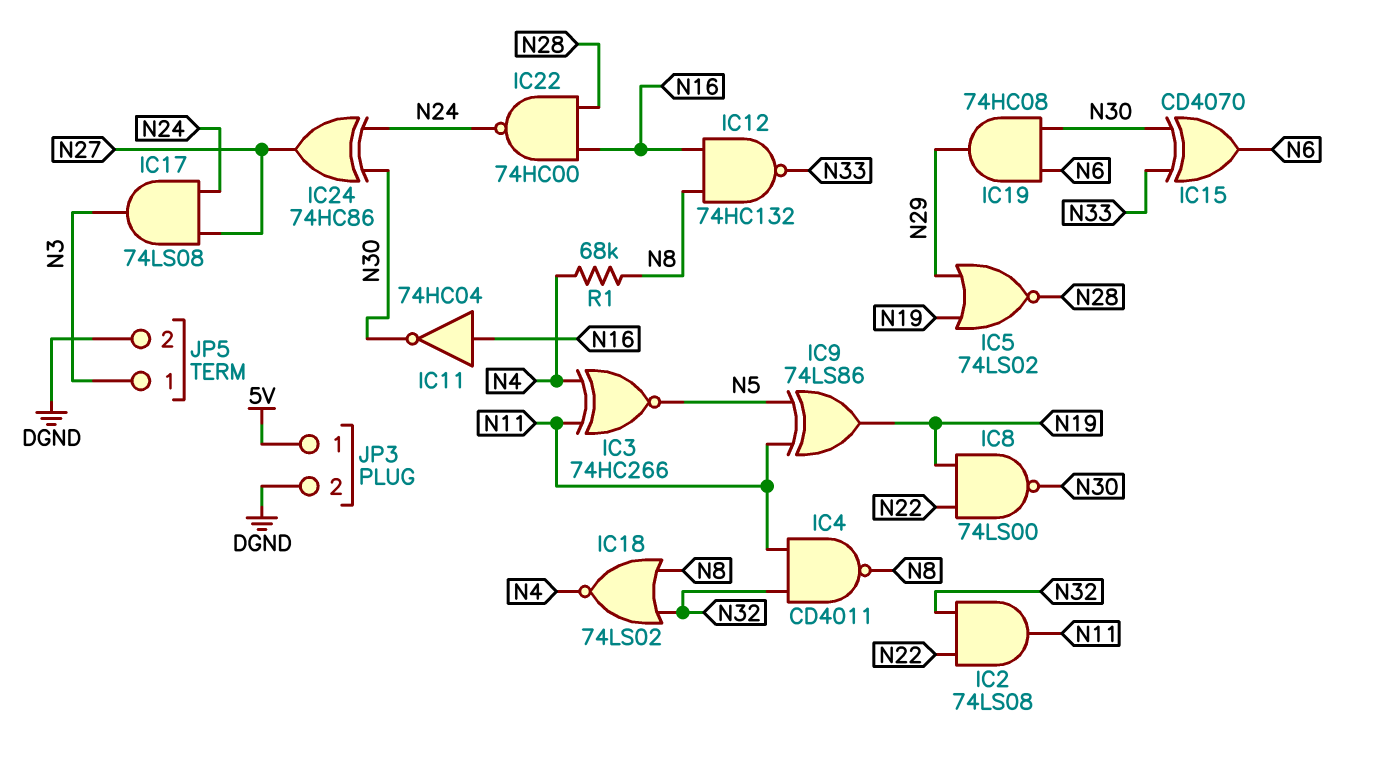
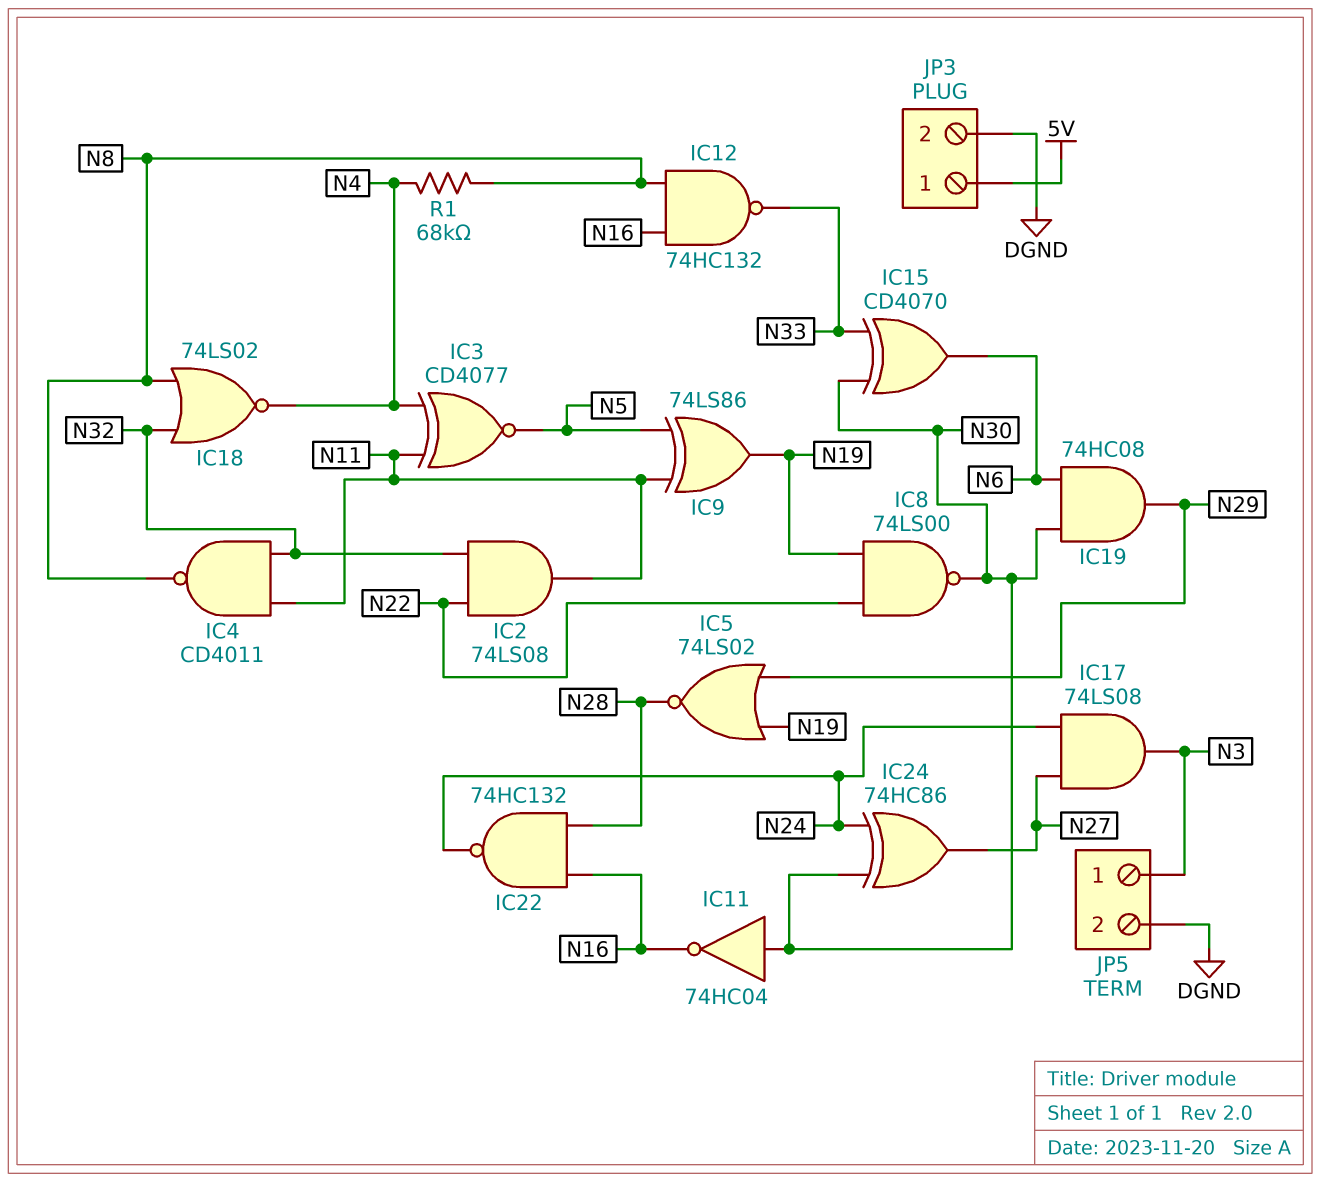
IC3: XNOR 74HC266 (in N4, in N11, out N5) -> XNOR CD4077 (in N4, in N11, out N5)
IC11: NOT 74HC04 (in N16, out N30) -> NOT 74HC04 (in N30, out N16)
IC22: NAND 74HC00 (in N16, in N28, out N24) -> NAND 74HC132 (in N16, in N28, out N24)

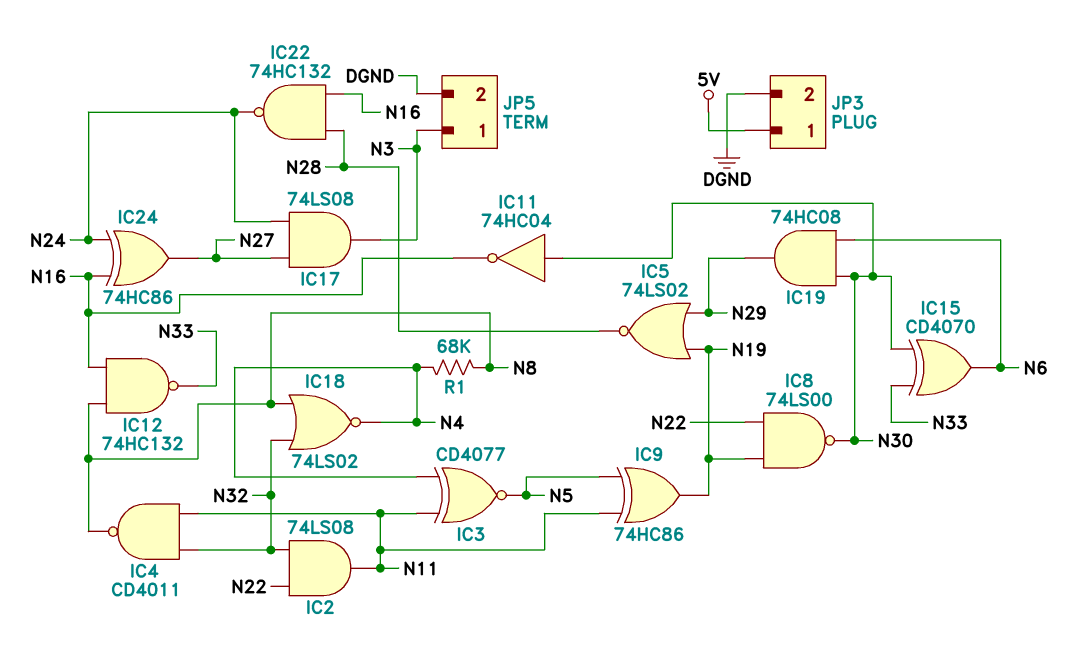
IC9: XOR 74LS86 (in N5, in N11, out N19) -> XOR 74HC86 (in N5, in N11, out N19)
IC24: XOR 74HC86 (in N24, in N30, out N27) -> XOR 74HC86 (in N16, in N24, out N27)

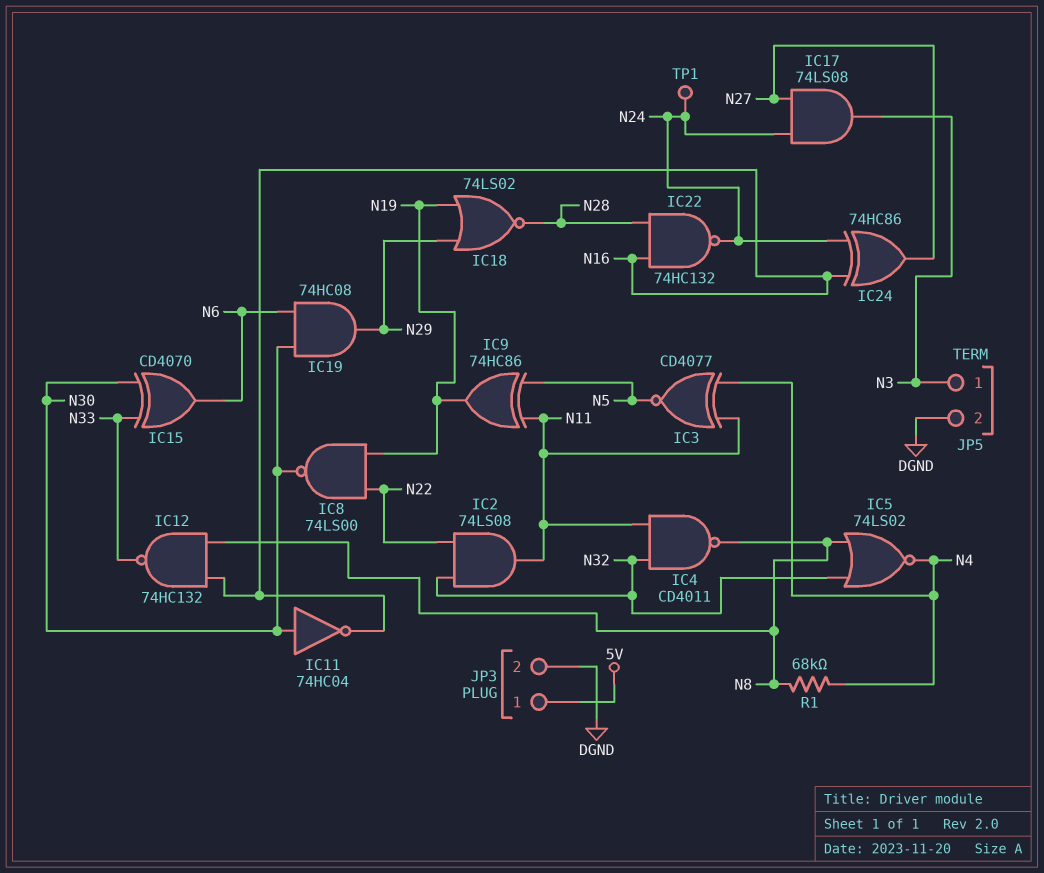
IC5: NOR 74LS02 (in N19, in N29, out N28) -> NOR 74LS02 (in N8, in N32, out N4)
IC18: NOR 74LS02 (in N8, in N32, out N4) -> NOR 74LS02 (in N19, in N29, out N28)
TP1: none -> test point (N24)

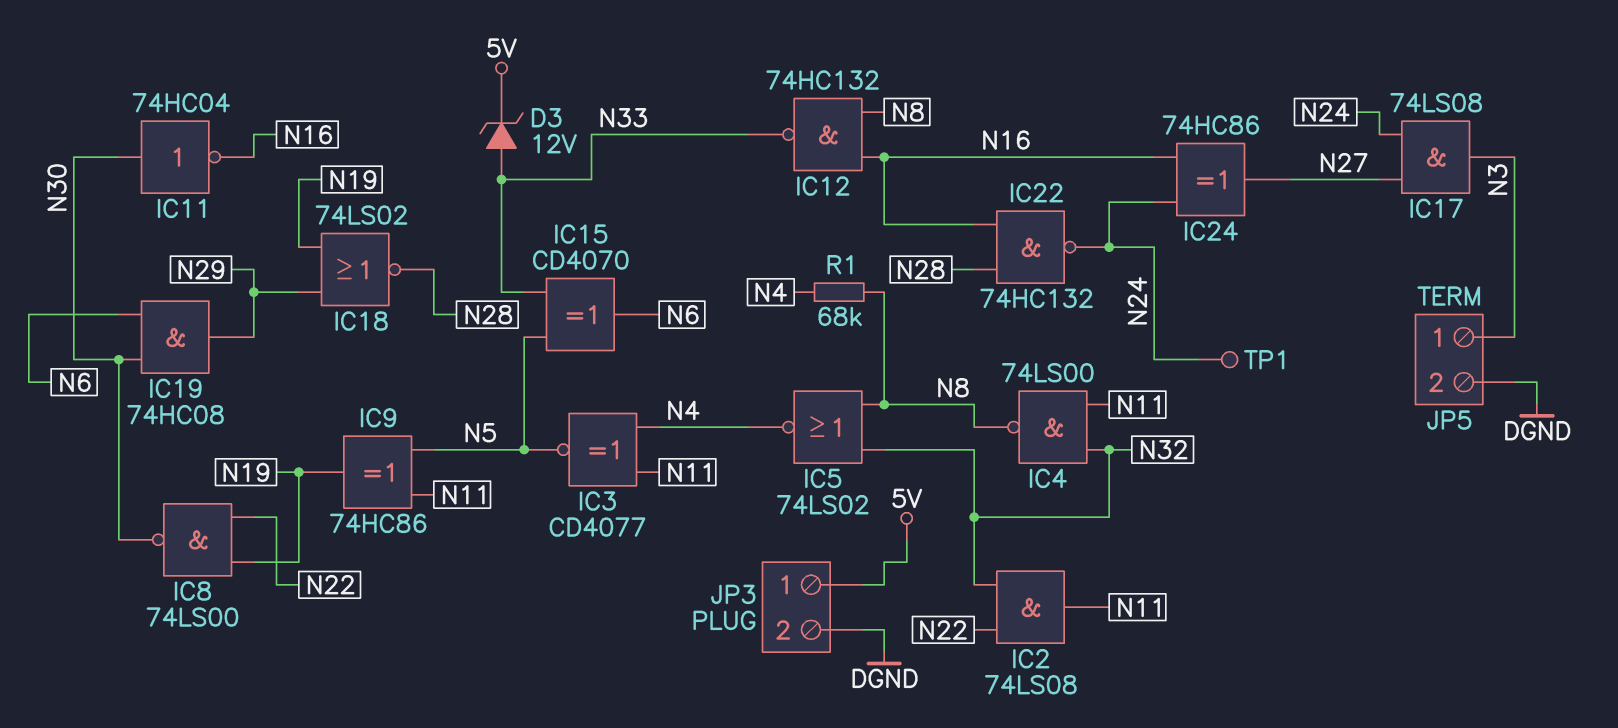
D3: none -> zener 12V (A N33, K 5V)
IC4: NAND CD4011 (in N11, in N32, out N8) -> NAND 74LS00 (in N11, in N32, out N8)
IC15: XOR CD4070 (in N30, in N33, out N6) -> XOR CD4070 (in N5, in N33, out N6)

